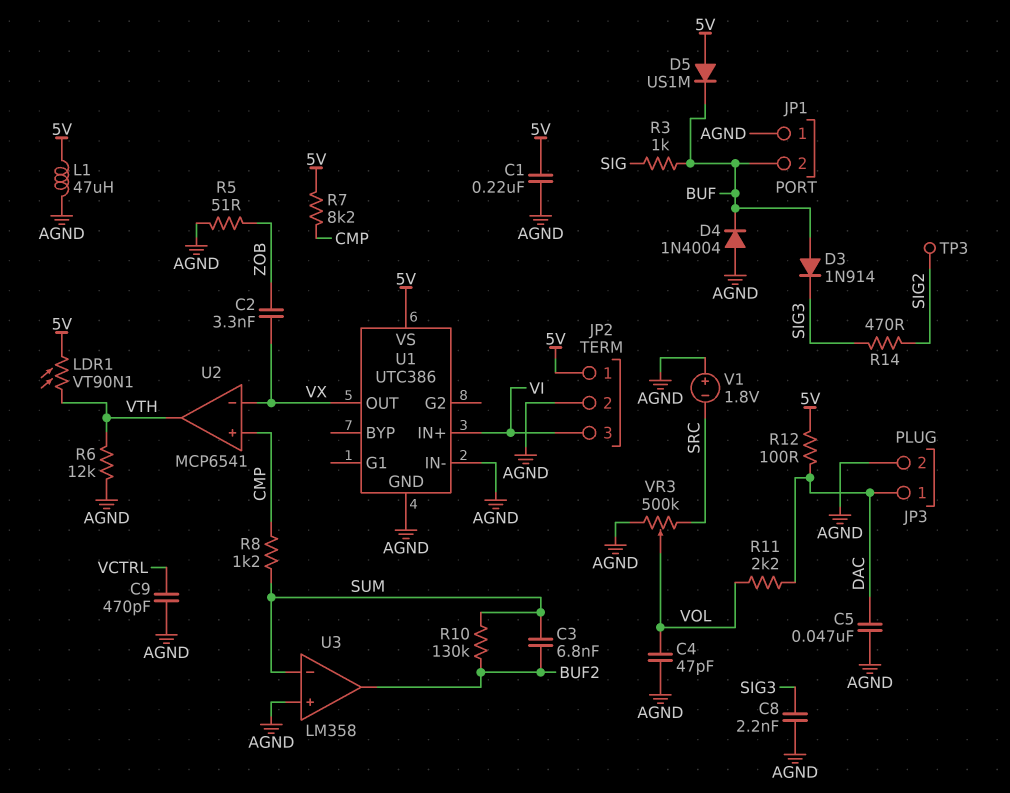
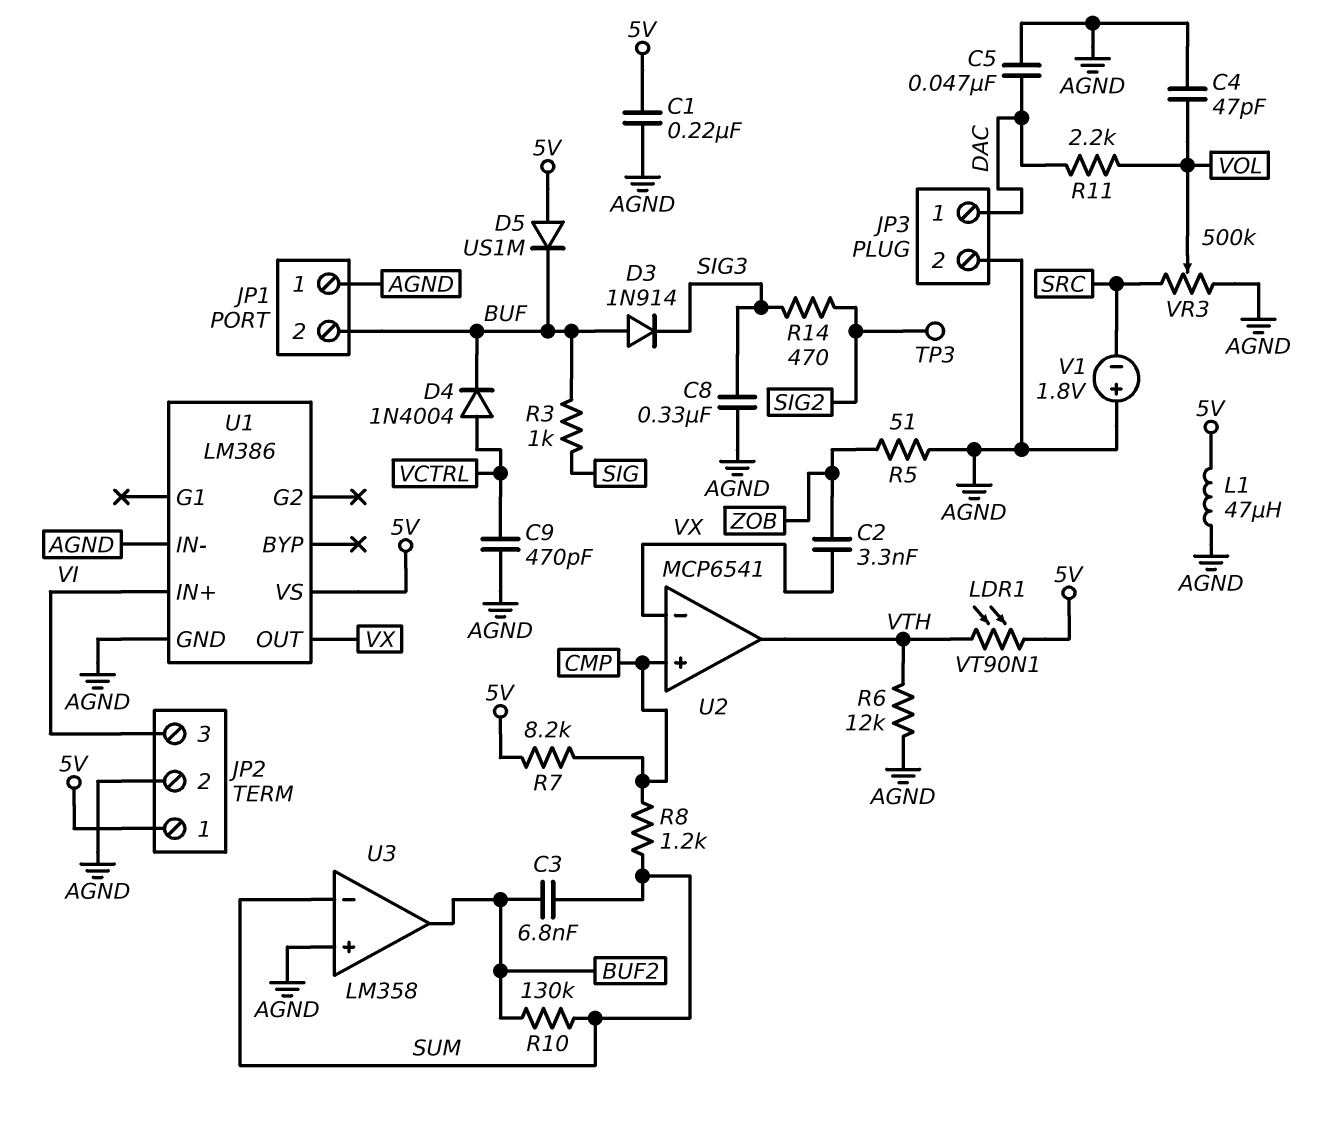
C8: 2.2nF (AGND, SIG3) -> 330nF (AGND, SIG3)
D4: diode 1N4004 (A AGND, K BUF) -> diode 1N4004 (A VCTRL, K BUF)
R12: 100 (5V, DAC) -> none
U1: UTC386 -> LM386

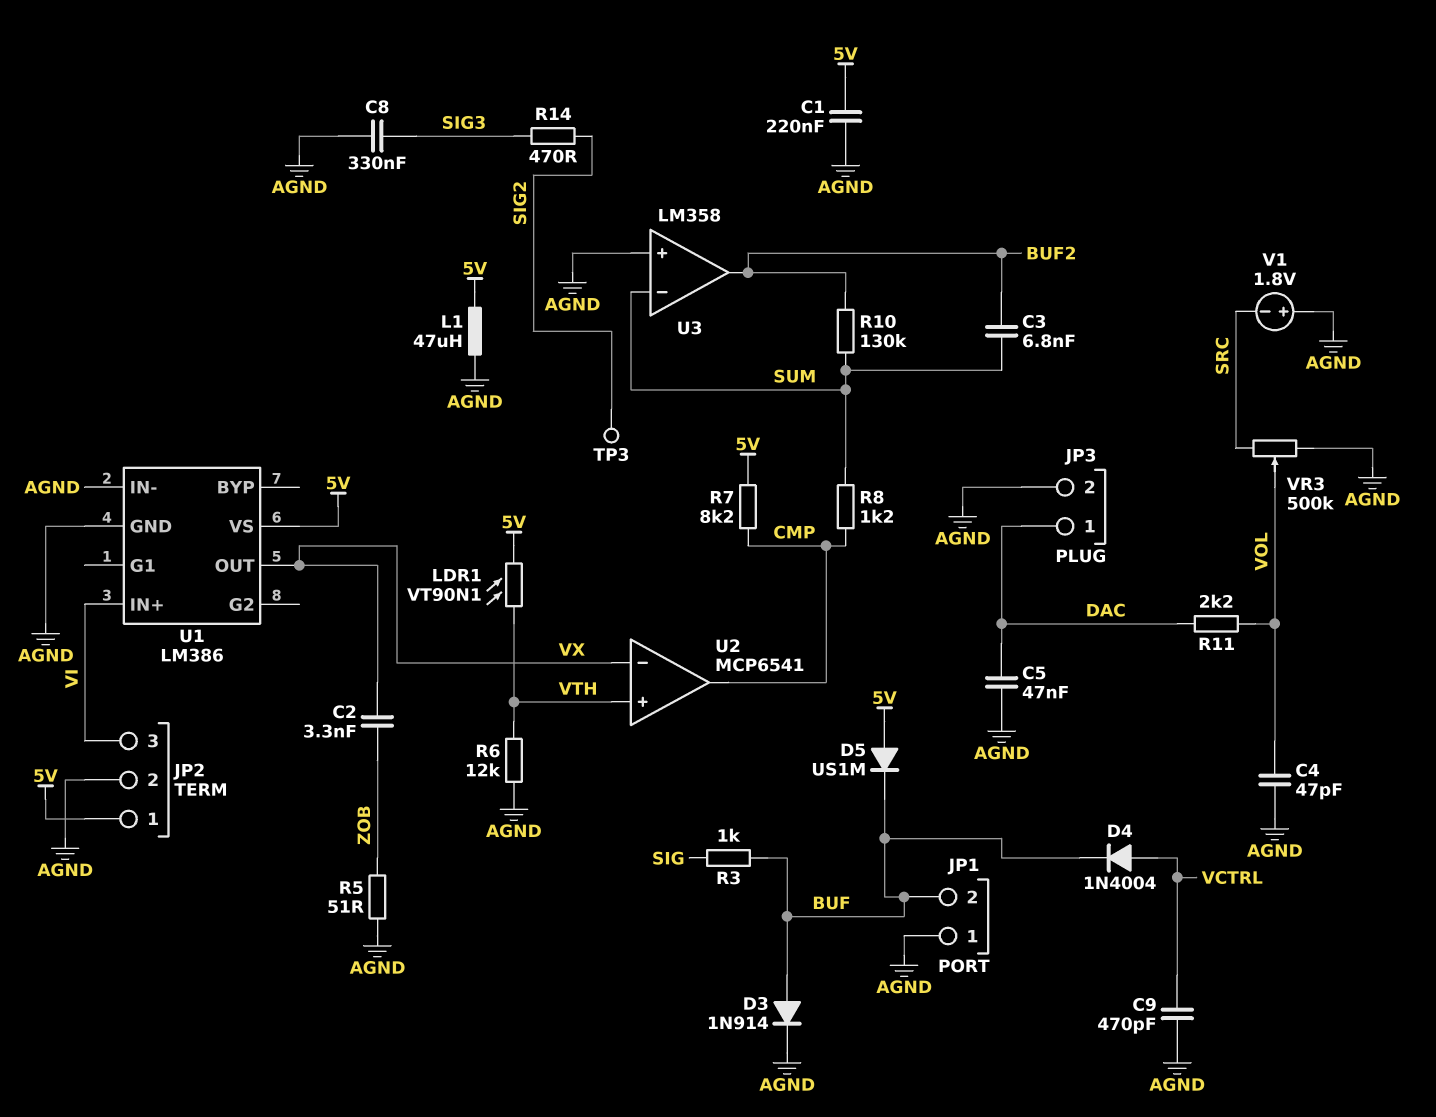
D3: diode 1N914 (A BUF, K SIG3) -> diode 1N914 (A BUF, K AGND)
U2 pin in+: CMP -> VTH
U2 pin out: VTH -> CMP

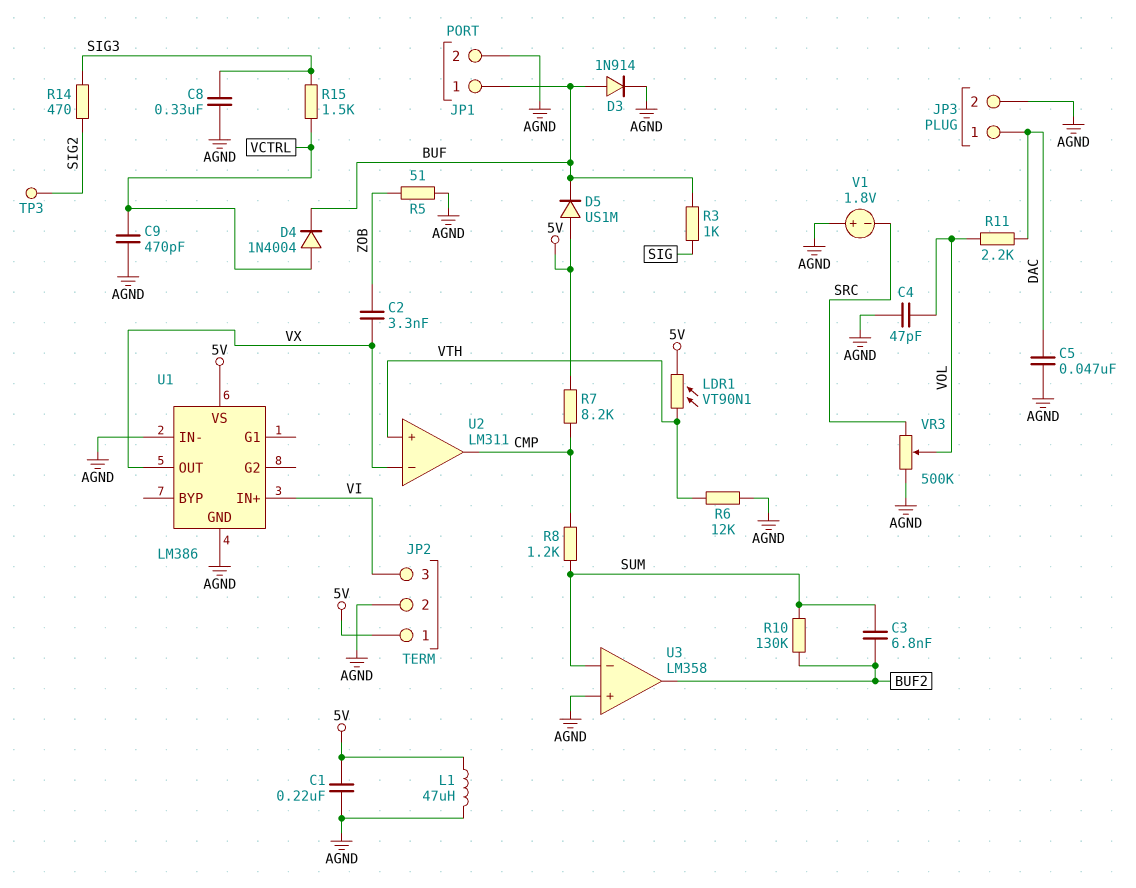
JP1 pin 1: AGND -> BUF
JP1 pin 2: BUF -> AGND
R15: none -> 1.5k (SIG3, VCTRL)
U2: MCP6541 -> LM311

